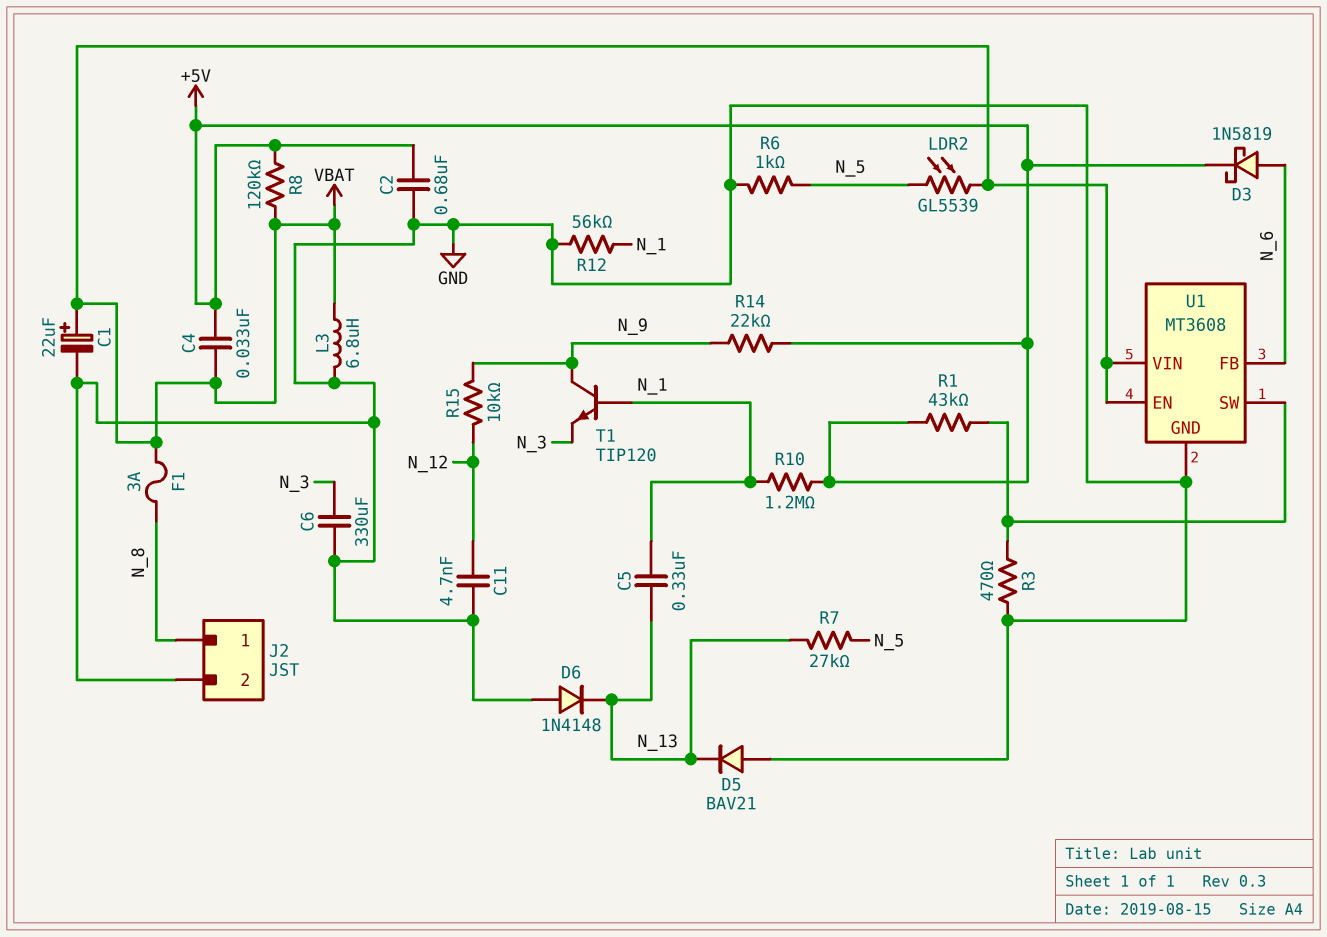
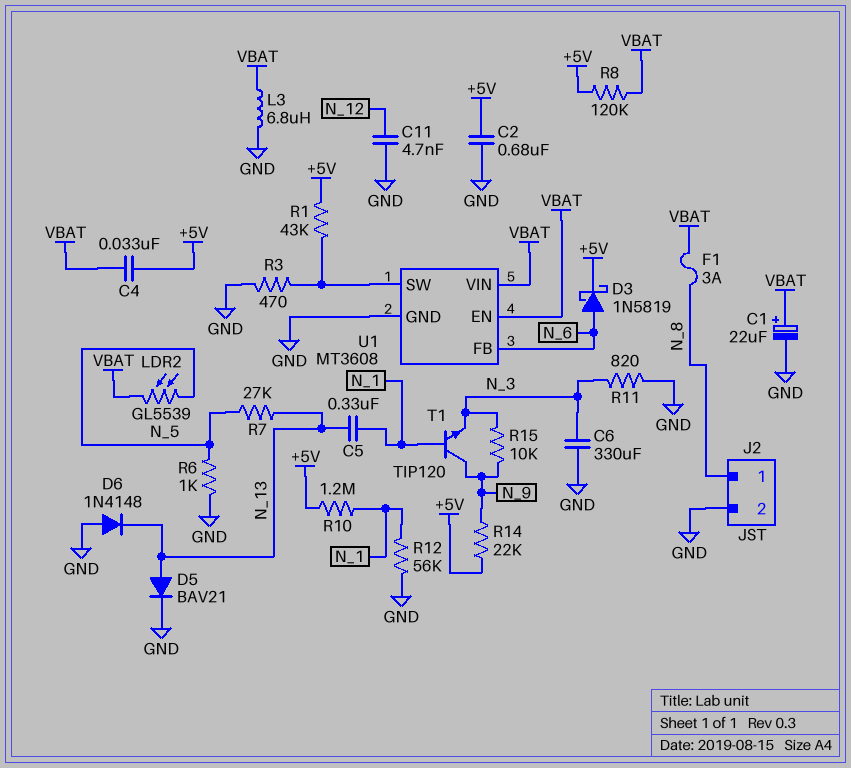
D5: diode BAV21 (A GND, K N_13) -> diode BAV21 (A N_13, K GND)
R11: none -> 820 (GND, N_3)
R15: 10k (N_9, N_12) -> 10k (N_3, N_9)

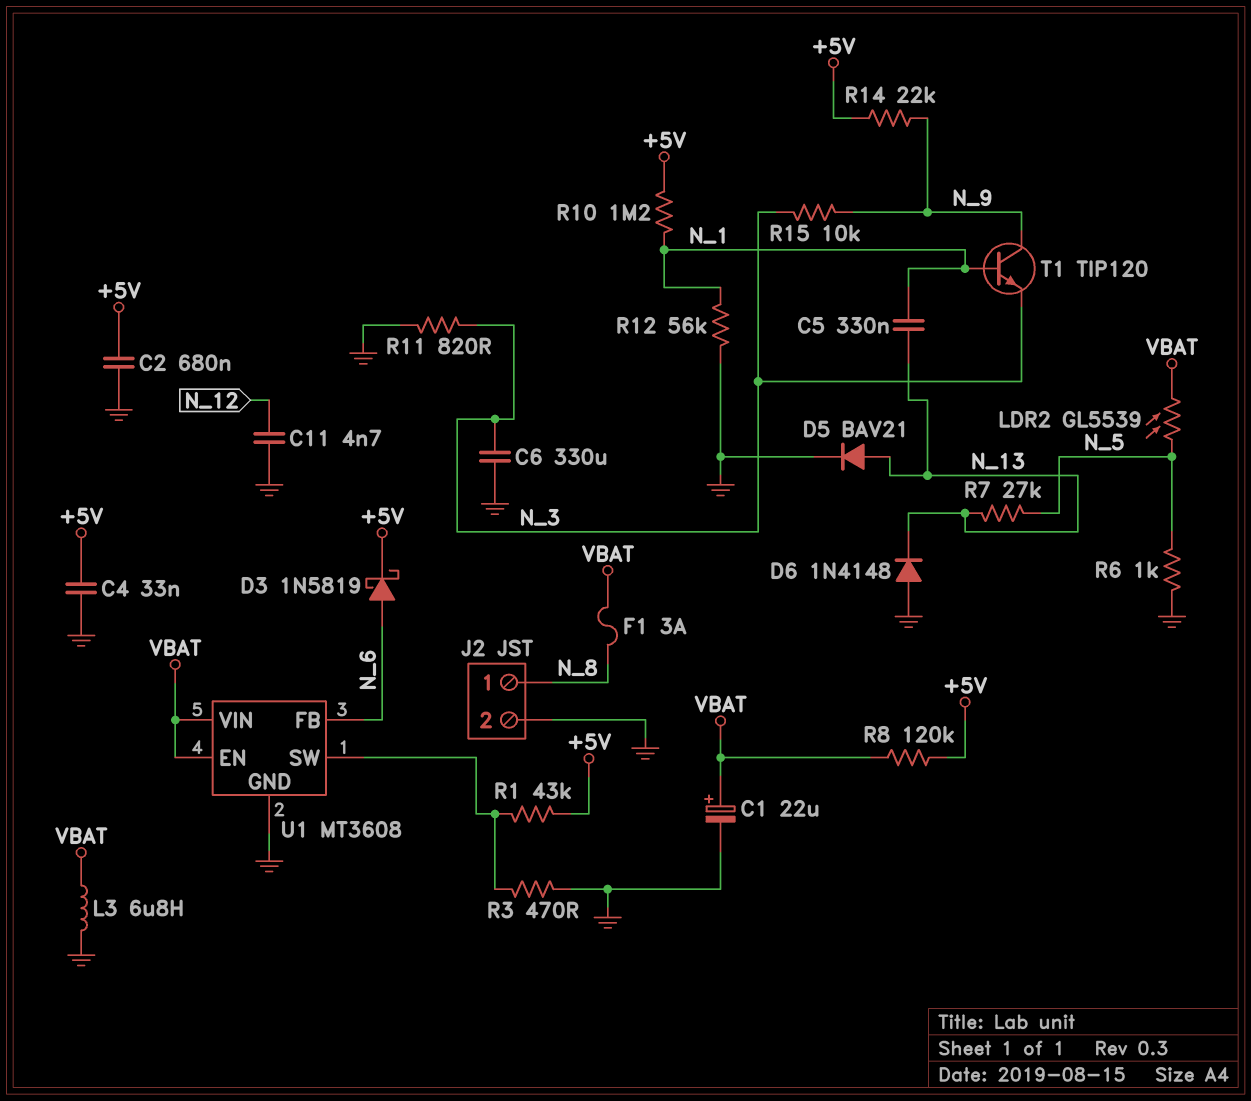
C4: 33nF (+5V, VBAT) -> 33nF (+5V, GND)

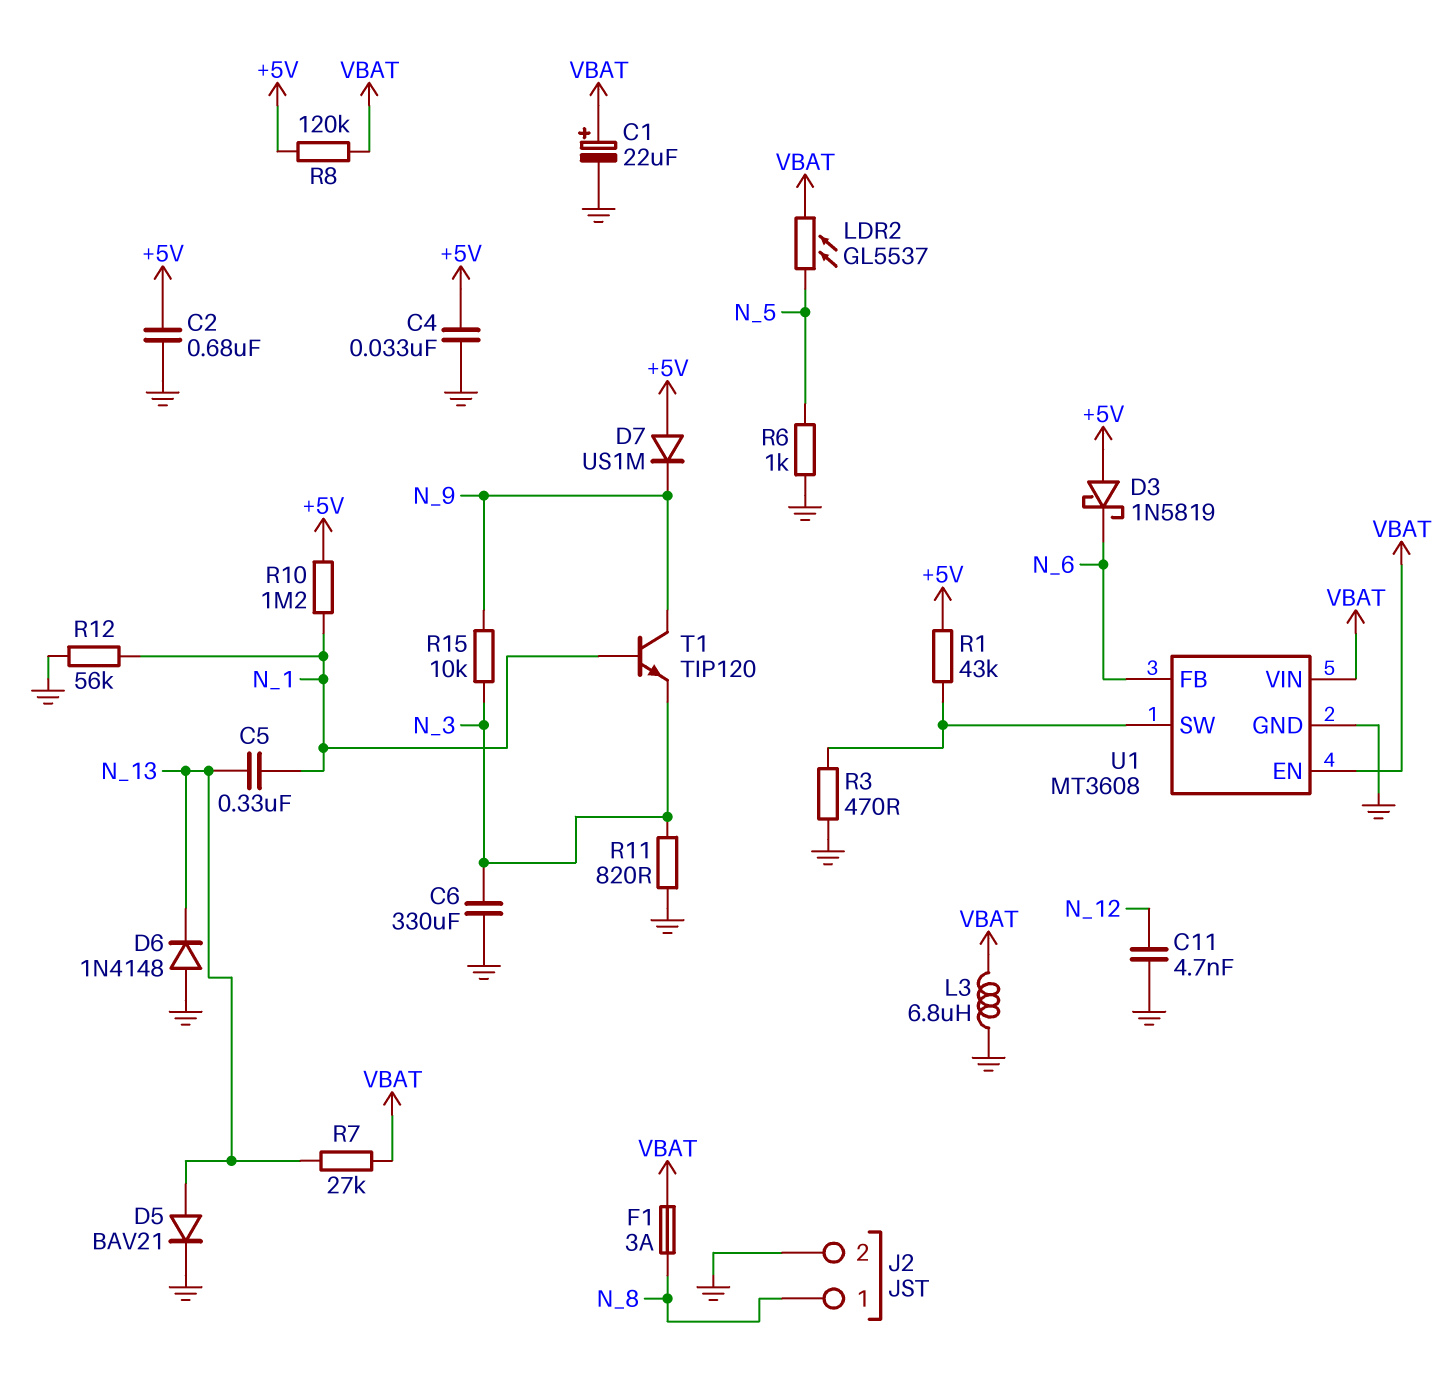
D3: schottky 1N5819 (A N_6, K +5V) -> schottky 1N5819 (A +5V, K N_6)
D7: none -> diode US1M (A +5V, K N_9)
LDR2: GL5539 (N_5, VBAT) -> GL5537 (N_5, VBAT)
R7: 27k (N_5, N_13) -> 27k (N_13, VBAT)
R14: 22k (+5V, N_9) -> none

